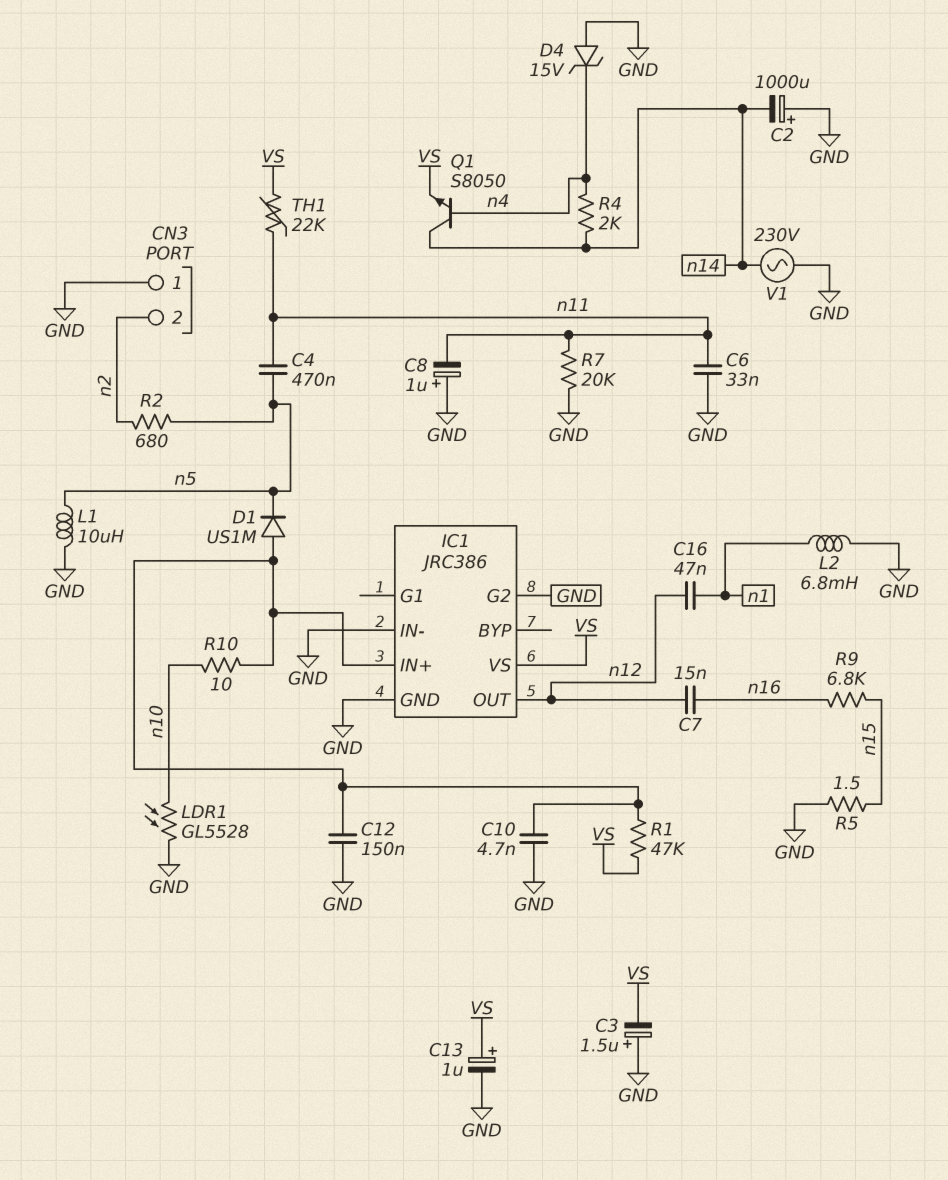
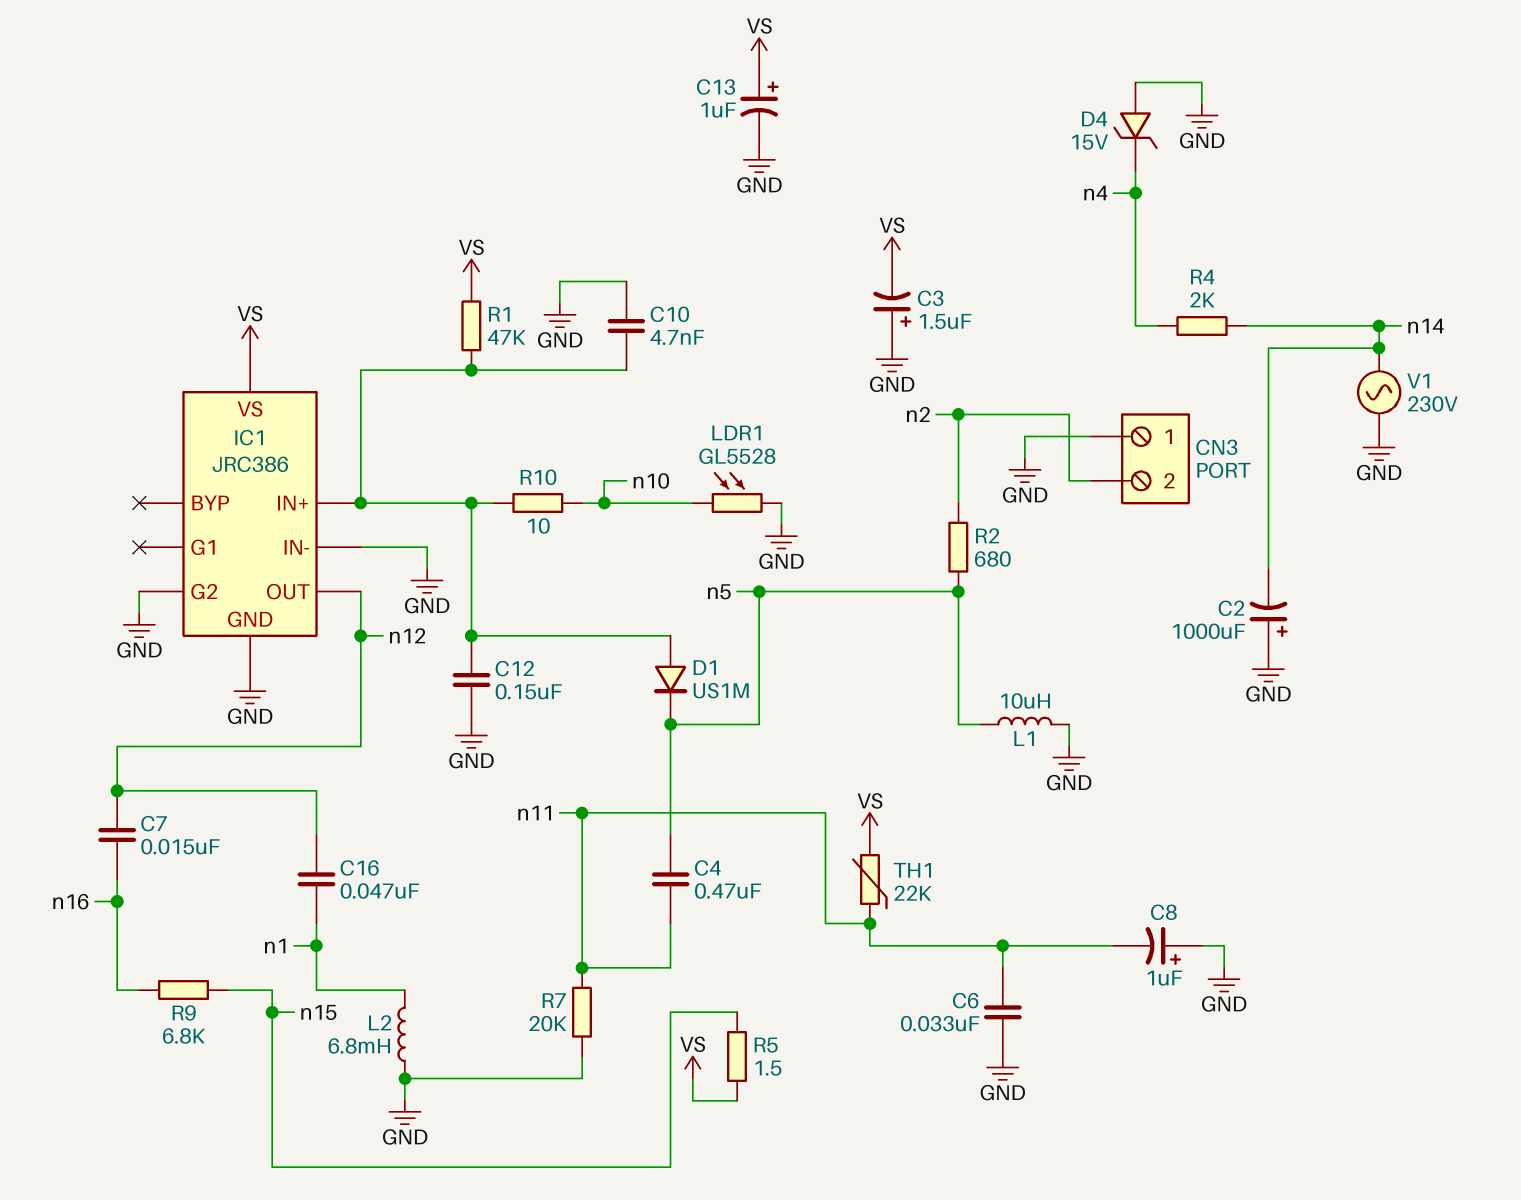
Q1: NPN S8050 (B n4, C n14, E VS) -> none
R5: 1.5 (GND, n15) -> 1.5 (VS, n15)

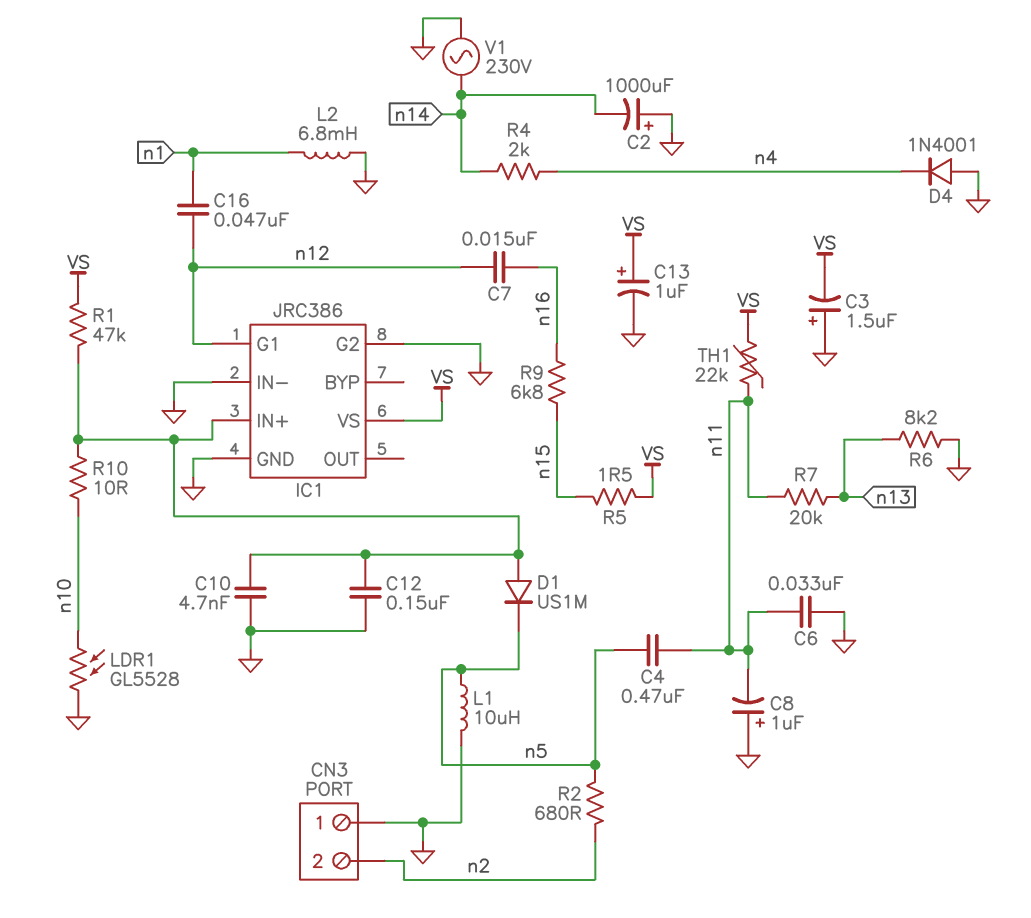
D4: zener 15V (A GND, K n4) -> diode 1N4001 (A GND, K n4)
IC1 pin G1: none -> n12
IC1 pin OUT: n12 -> none
R6: none -> 8.2k (GND, n13)
R7: 20k (GND, n11) -> 20k (n11, n13)

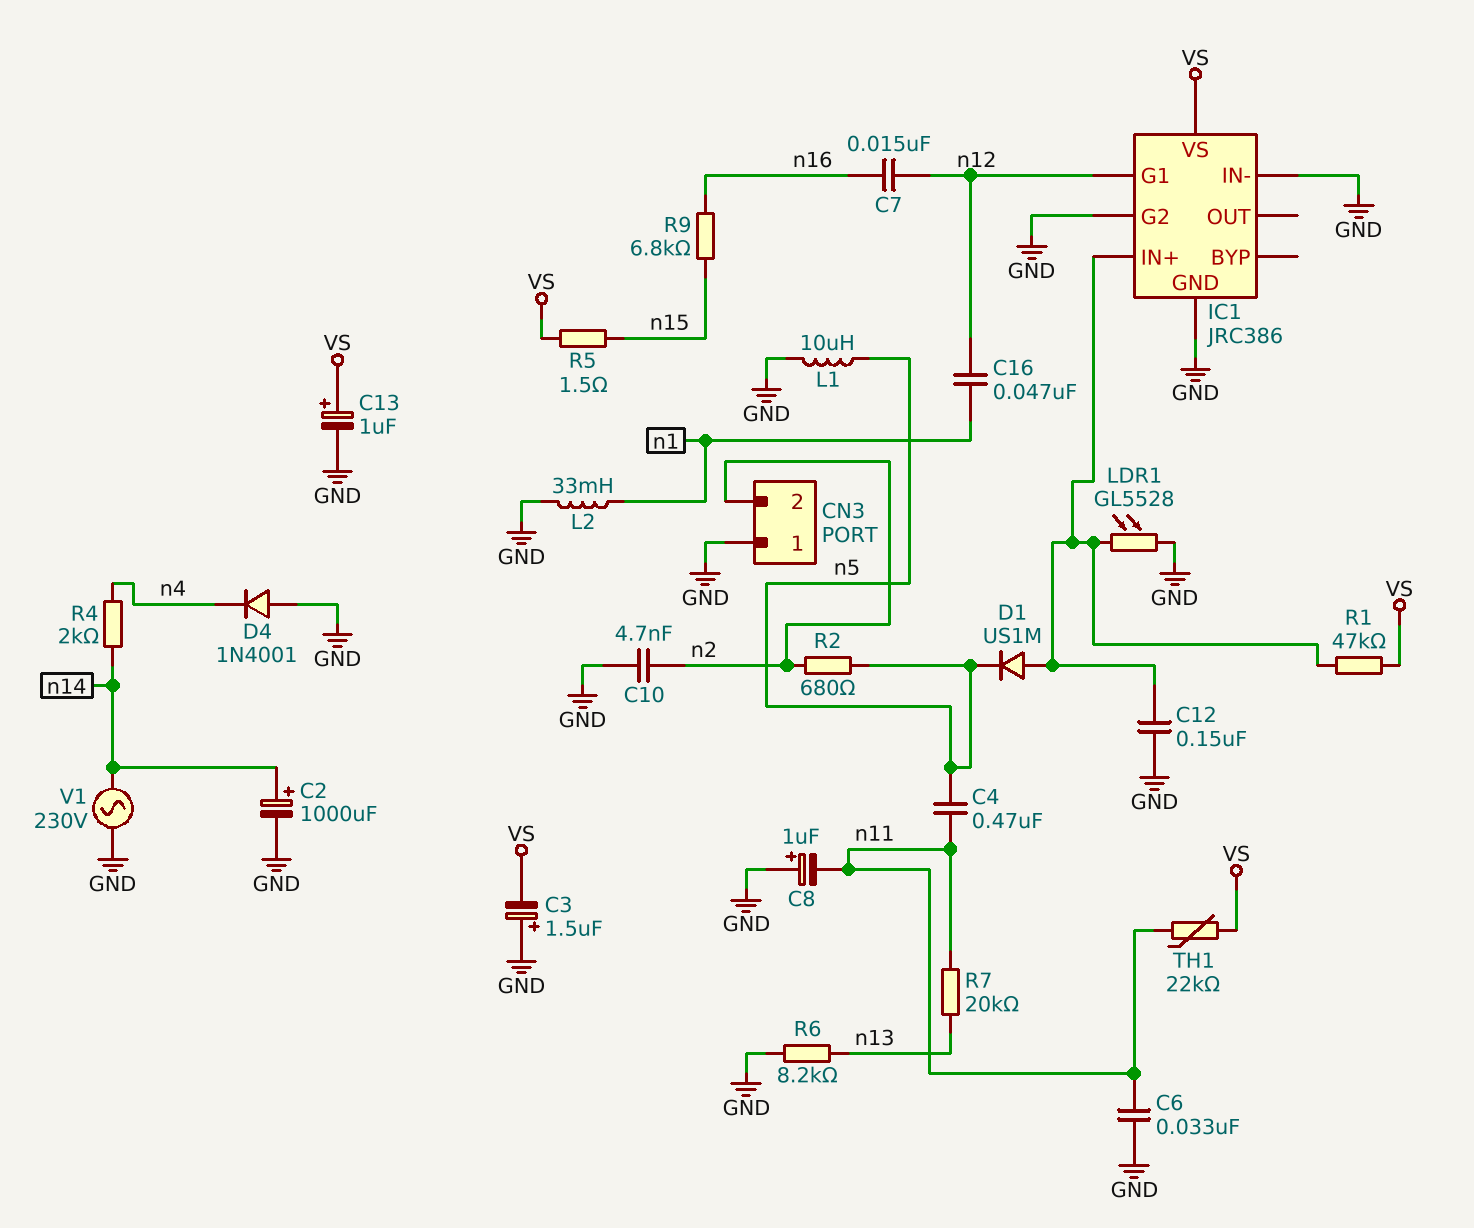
C2: 1000uF (plus GND, minus n14) -> 1000uF (plus n14, minus GND)
C10: 4.7nF (GND, IC1/IN+) -> 4.7nF (GND, n2)
L2: 6.8mH (GND, n1) -> 33mH (GND, n1)
LDR1: GL5528 (GND, n10) -> GL5528 (GND, IC1/IN+)
R10: 10 (IC1/IN+, n10) -> none

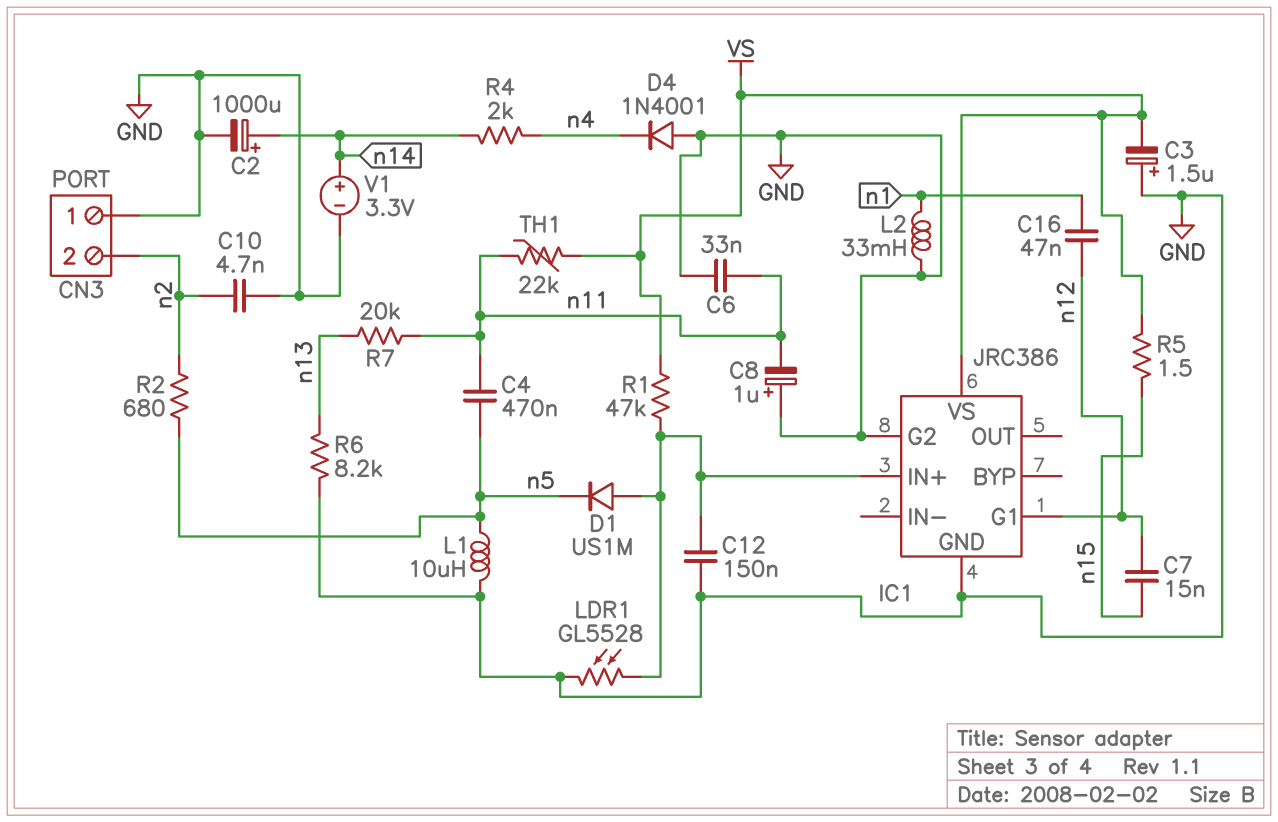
C7: 15nF (n12, n16) -> 15nF (n12, n15)
C13: 1uF (plus VS, minus GND) -> none
IC1 pin IN-: GND -> none
R9: 6.8k (n15, n16) -> none
V1: AC 230V (GND, n14) -> 3.3V (plus n14, minus GND)

